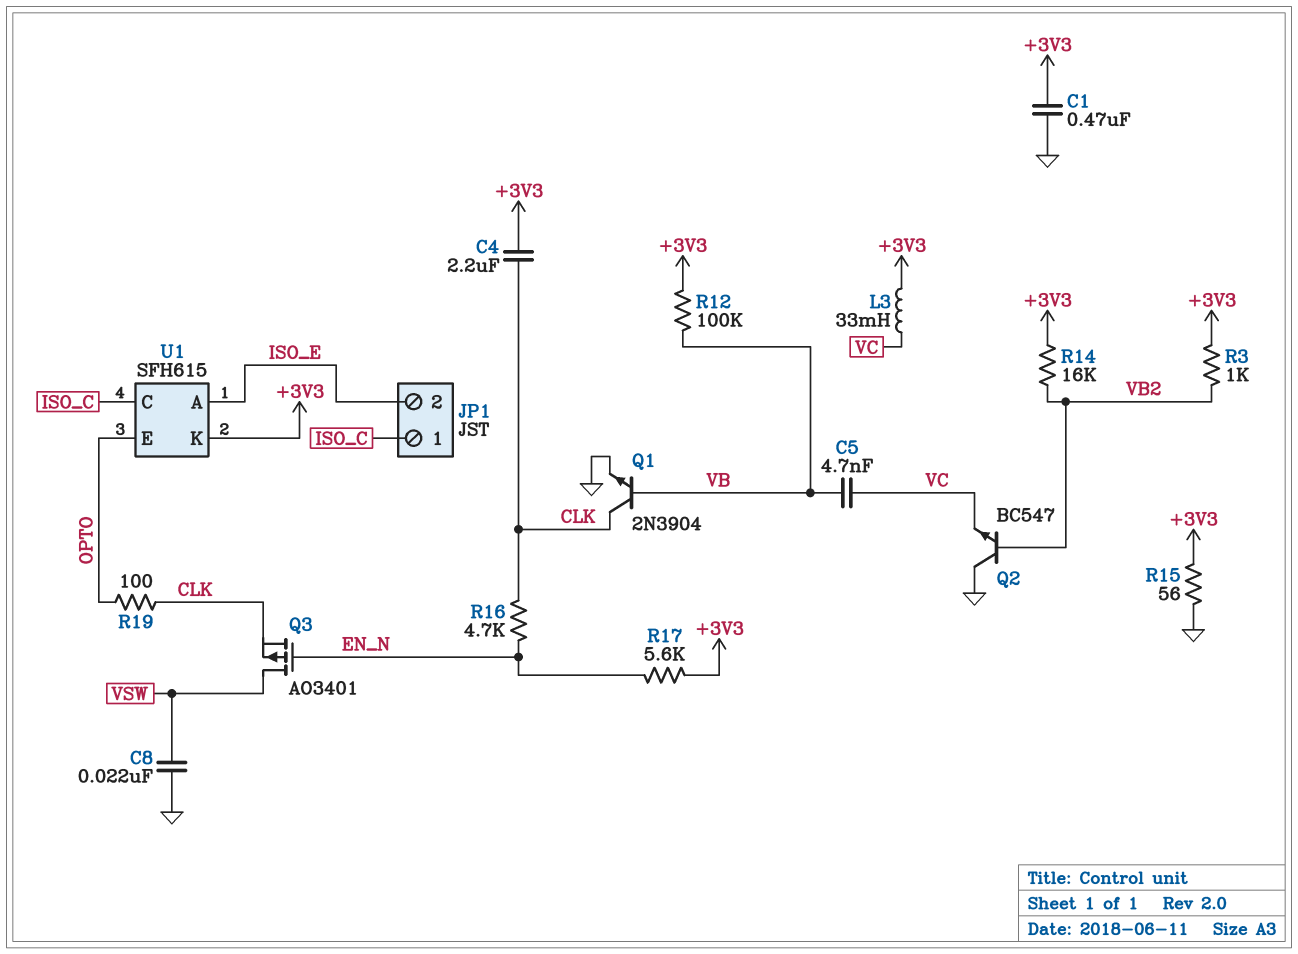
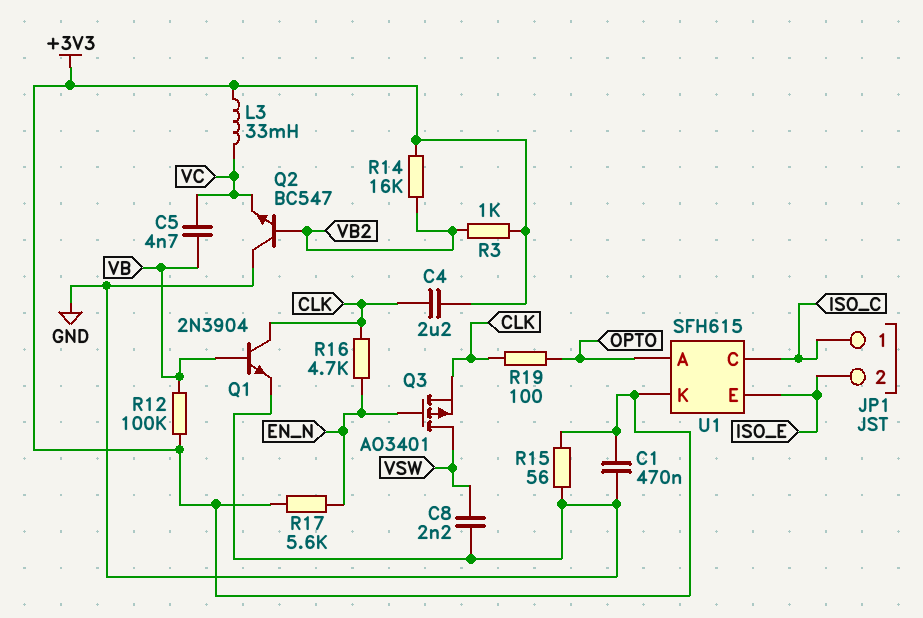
C8: 22nF (GND, VSW) -> 2.2nF (GND, VSW)
U1 pin A: ISO_E -> OPTO
U1 pin E: OPTO -> ISO_E

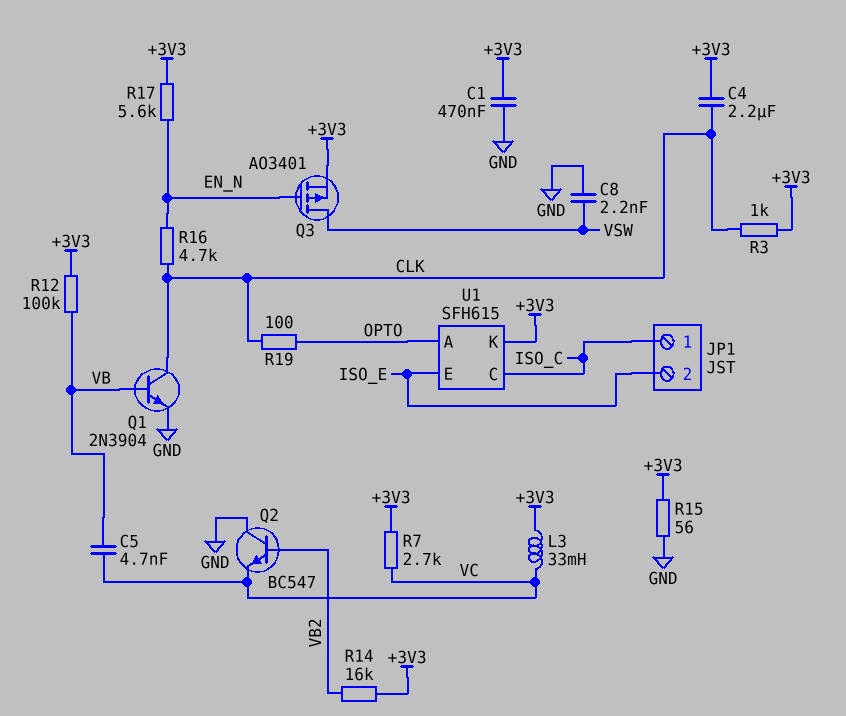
Q3: PMOS AO3401 (G EN_N, D VSW, S CLK) -> PMOS AO3401 (G EN_N, D VSW, S +3V3)
R3: 1k (+3V3, VB2) -> 1k (+3V3, CLK)
R7: none -> 2.7k (+3V3, VC)

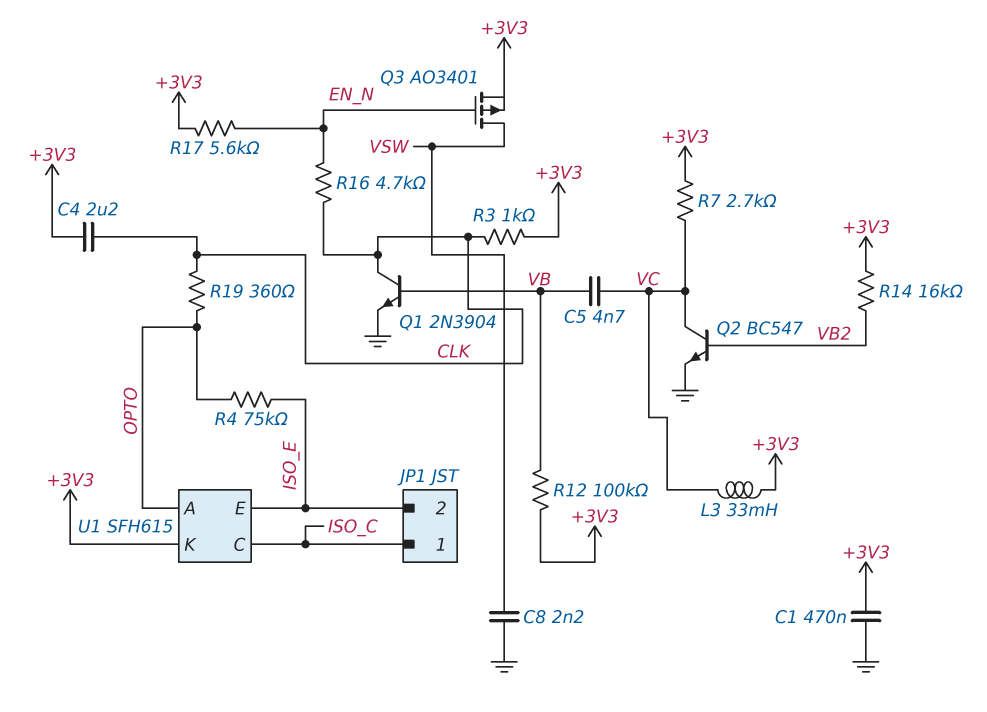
Q2: NPN BC547 (B VB2, C GND, E VC) -> NPN BC547 (B VB2, C VC, E GND)
R4: none -> 75k (ISO_E, OPTO)
R15: 56 (+3V3, GND) -> none
R19: 100 (CLK, OPTO) -> 360 (CLK, OPTO)

